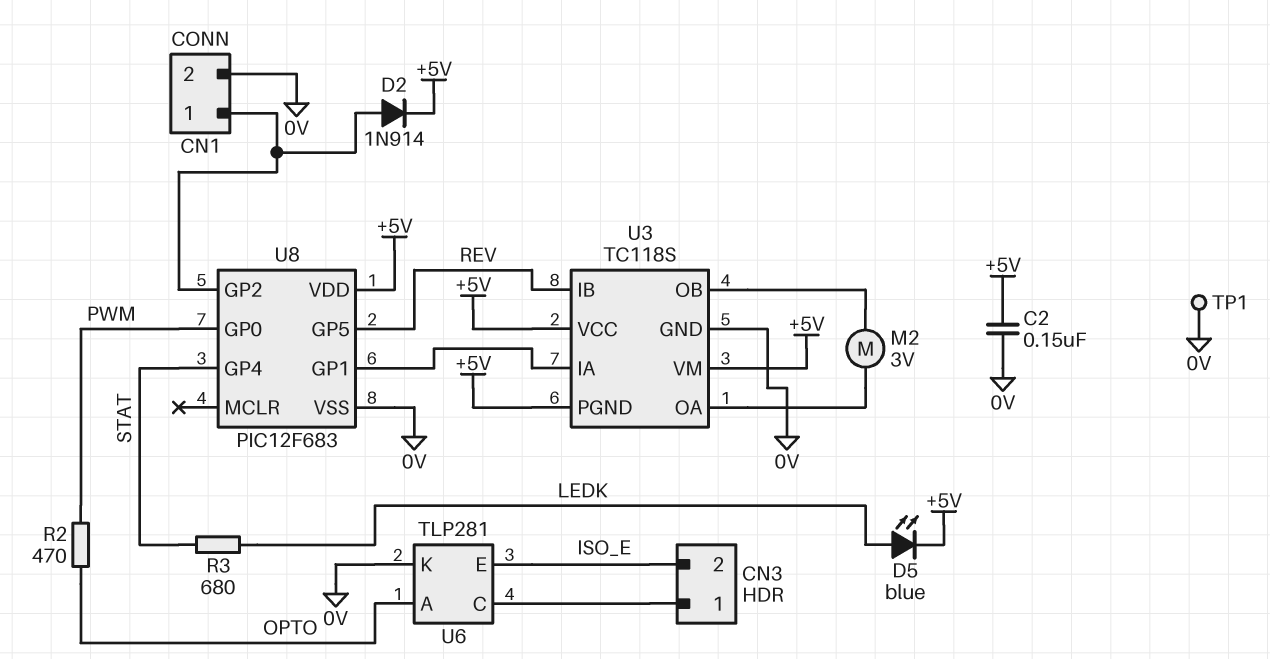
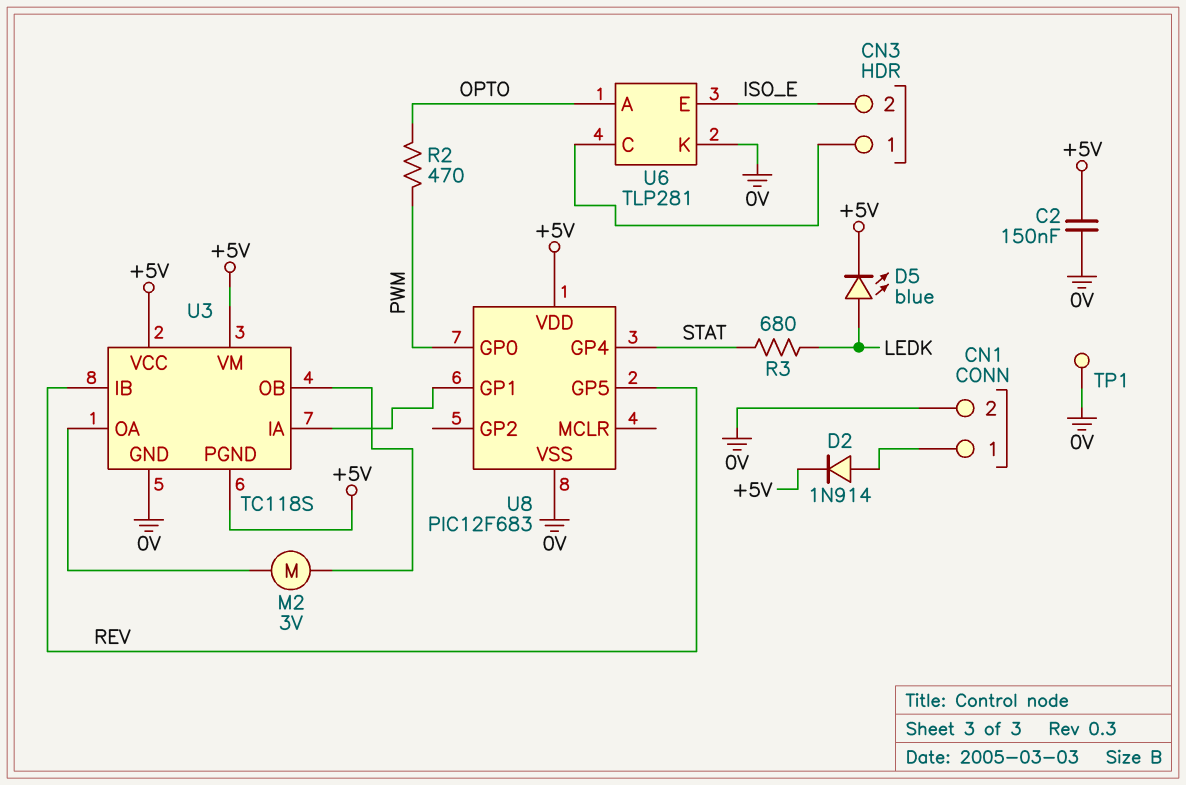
U8 pin GP2: CN1/1 -> none

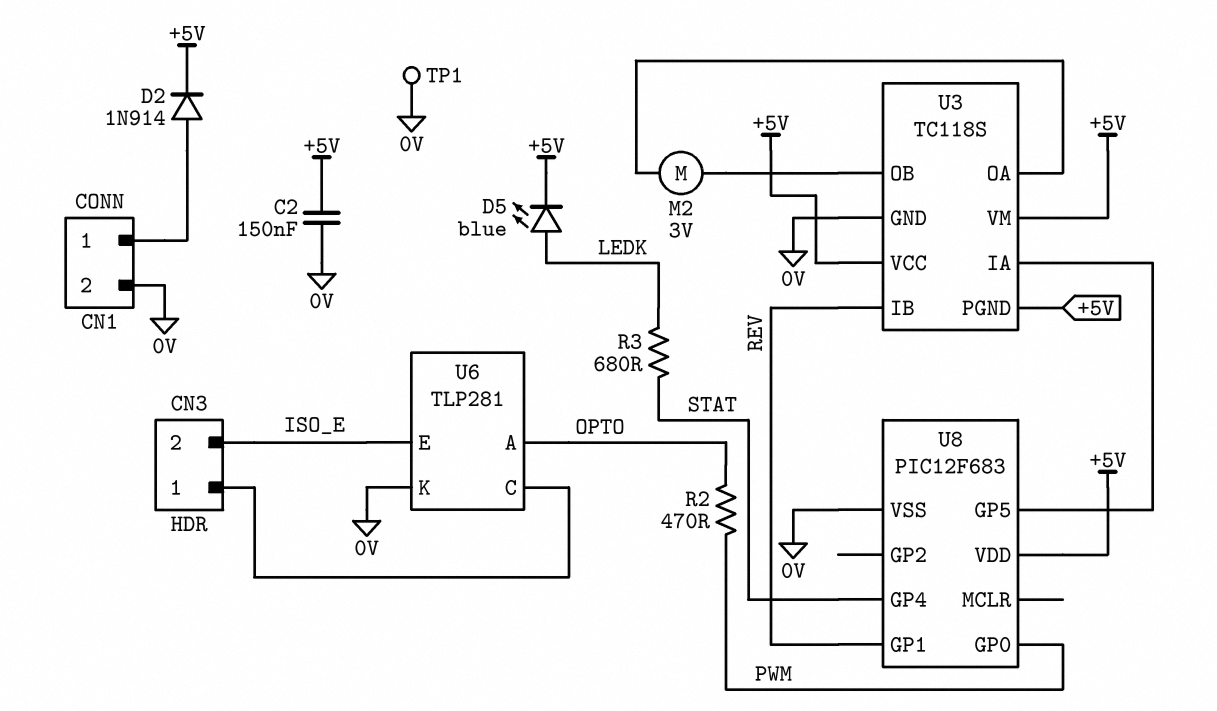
U8 pin GP1: U3/IA -> REV
U8 pin GP5: REV -> U3/IA

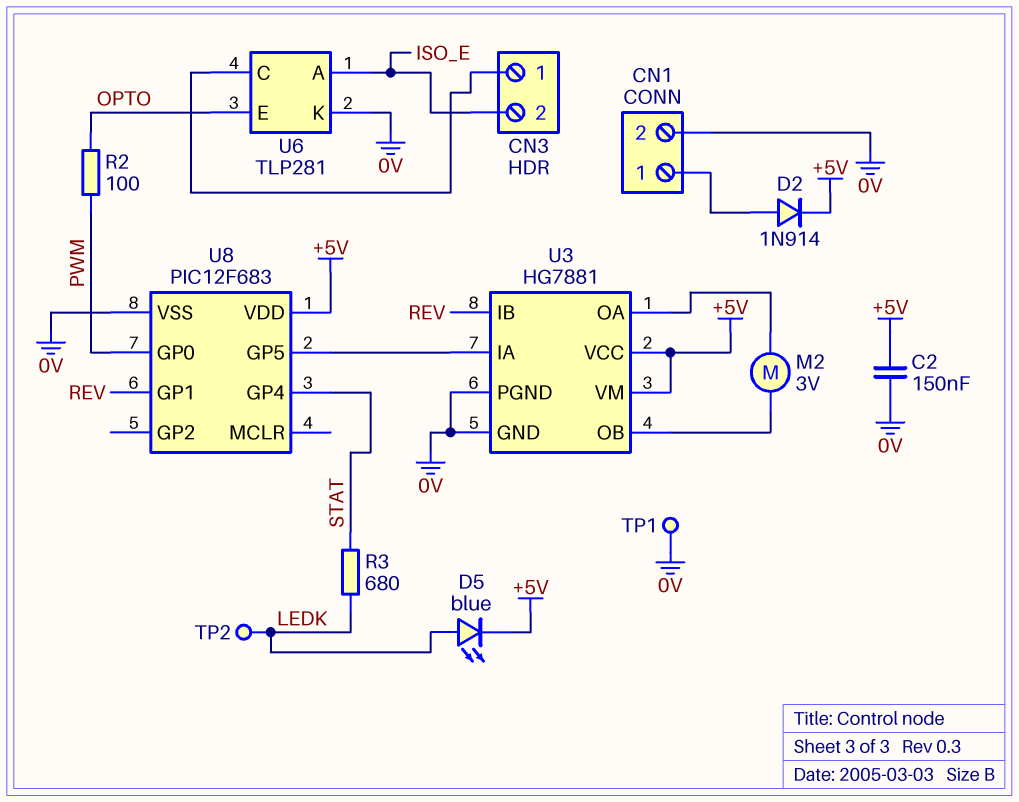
R2: 470 (OPTO, PWM) -> 100 (OPTO, PWM)
TP2: none -> test point (LEDK)
U3: TC118S -> HG7881
U3 pin PGND: +5V -> 0V
U6 pin A: OPTO -> ISO_E
U6 pin E: ISO_E -> OPTO

